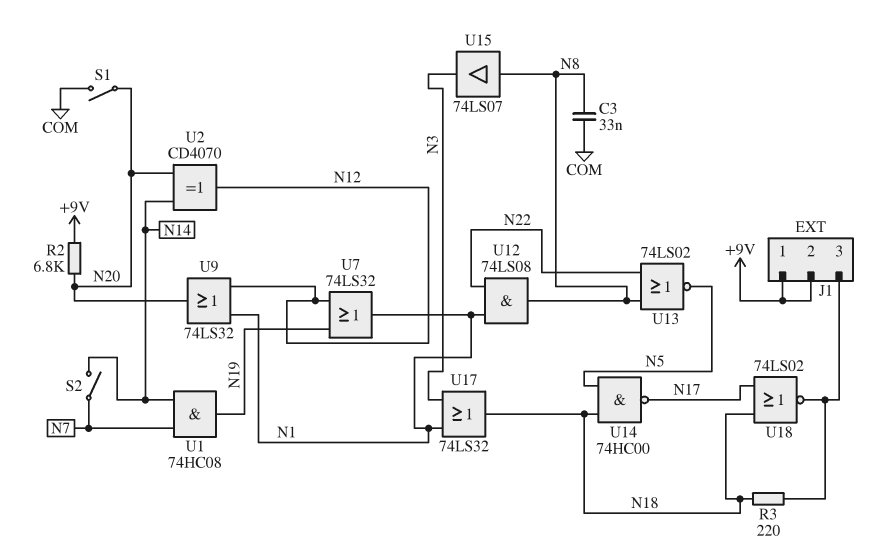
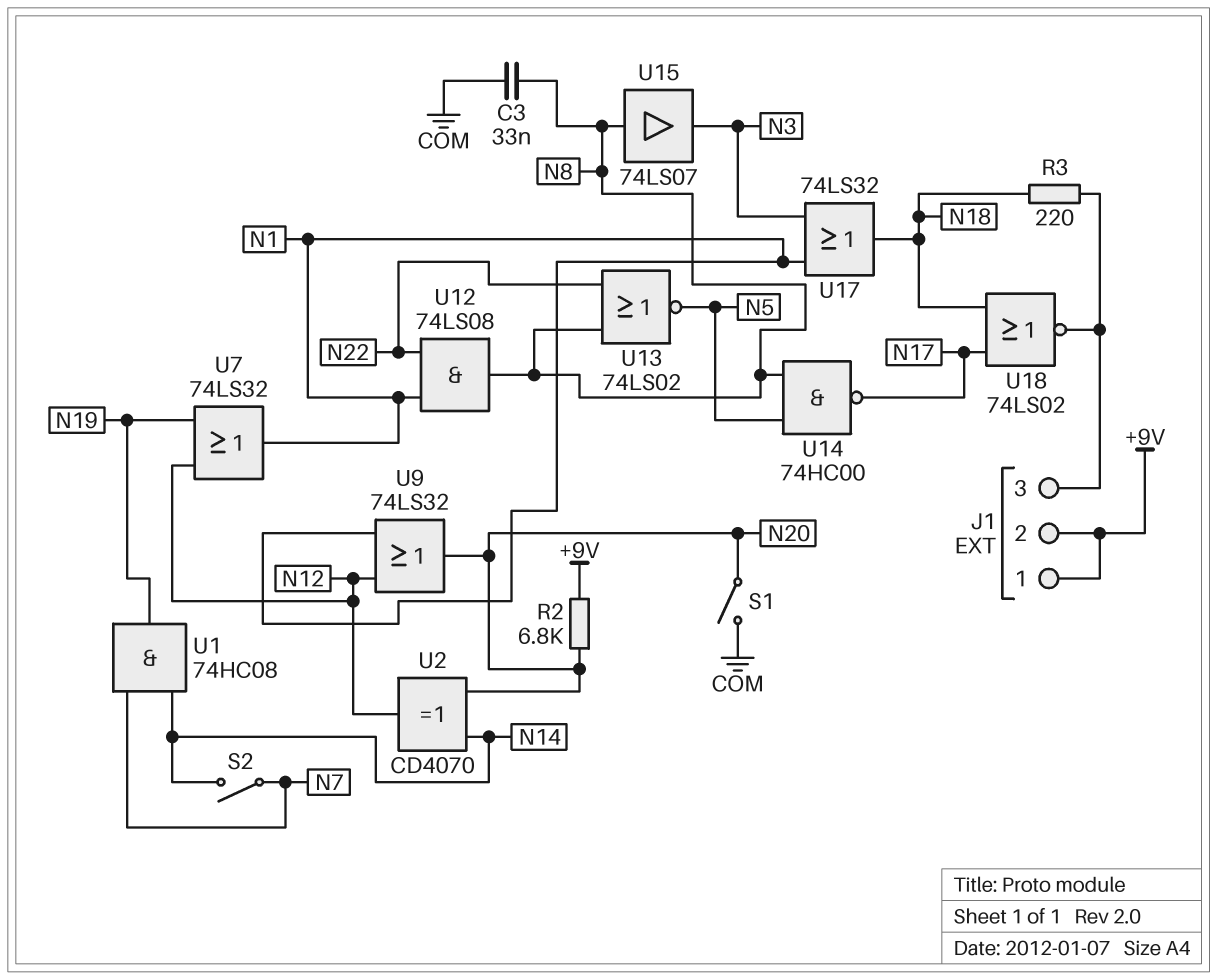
U14: NAND 74HC00 (in N5, in N18, out N17) -> NAND 74HC00 (in N5, in N8, out N17)

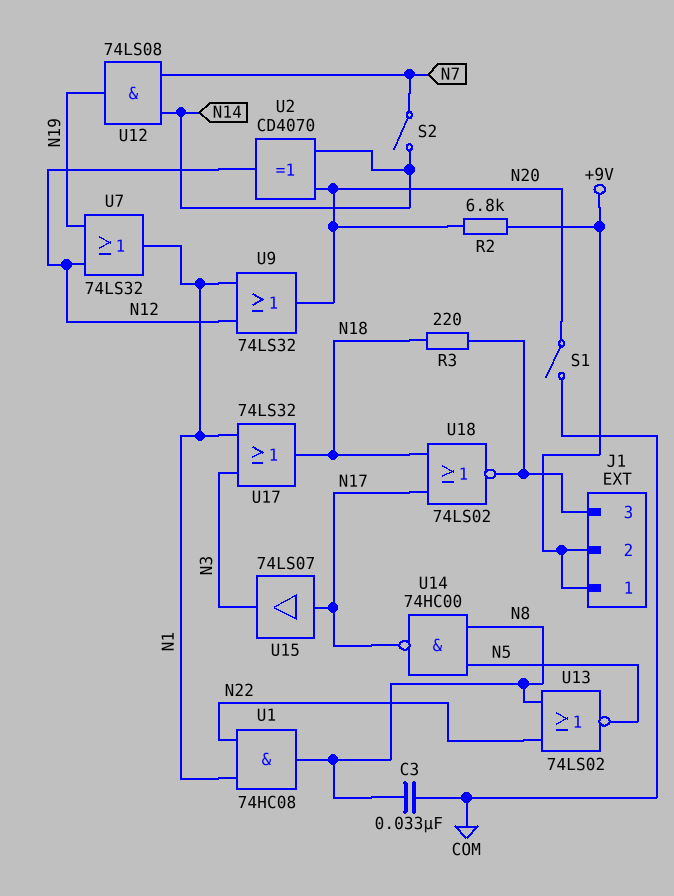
U1: AND 74HC08 (in N7, in N14, out N19) -> AND 74HC08 (in N1, in N22, out N8)
U12: AND 74LS08 (in N1, in N22, out N8) -> AND 74LS08 (in N7, in N14, out N19)
U15: buffer 74LS07 (in N8, out N3) -> buffer 74LS07 (in N17, out N3)

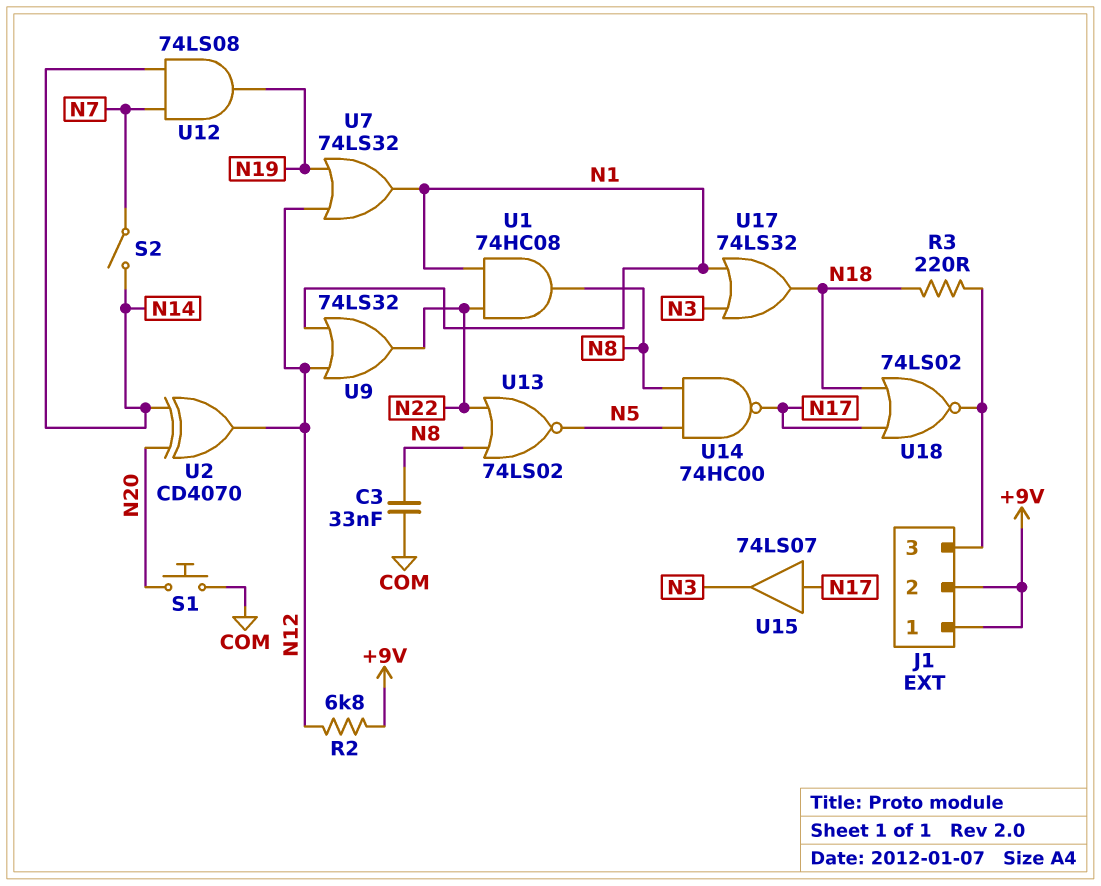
R2: 6.8k (+9V, N20) -> 6.8k (+9V, N12)
S1: switch (COM, N20) -> button (COM, N20)
U9: OR 74LS32 (in N1, in N12, out N20) -> OR 74LS32 (in N1, in N12, out N22)

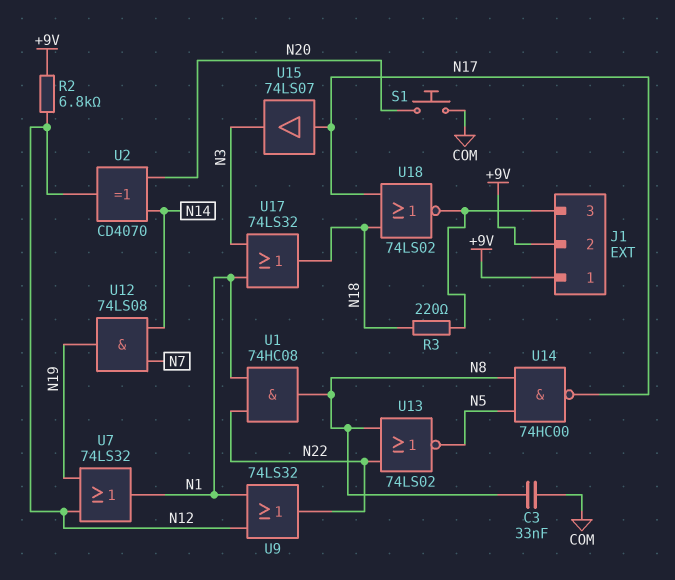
S2: switch (N7, N14) -> none

